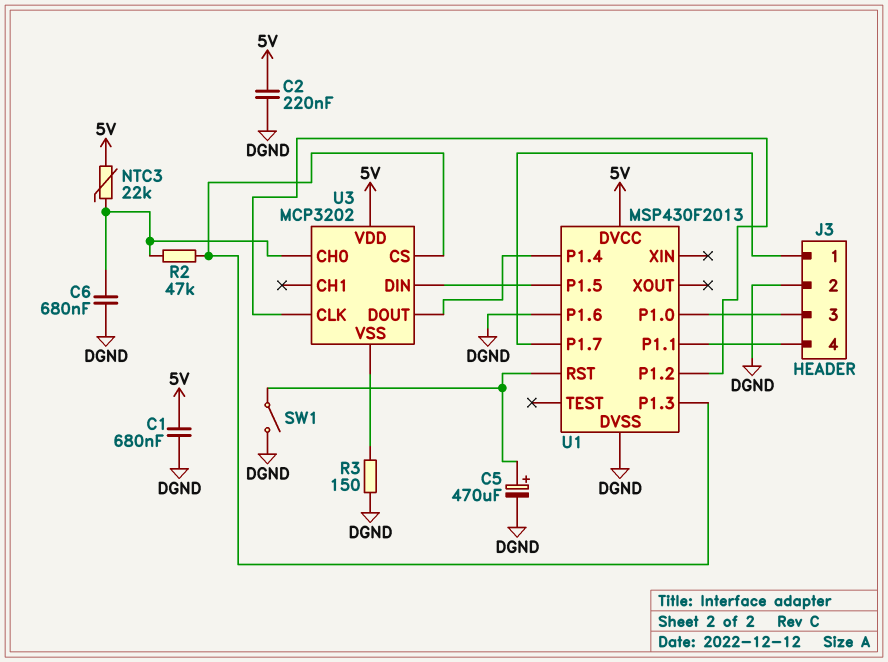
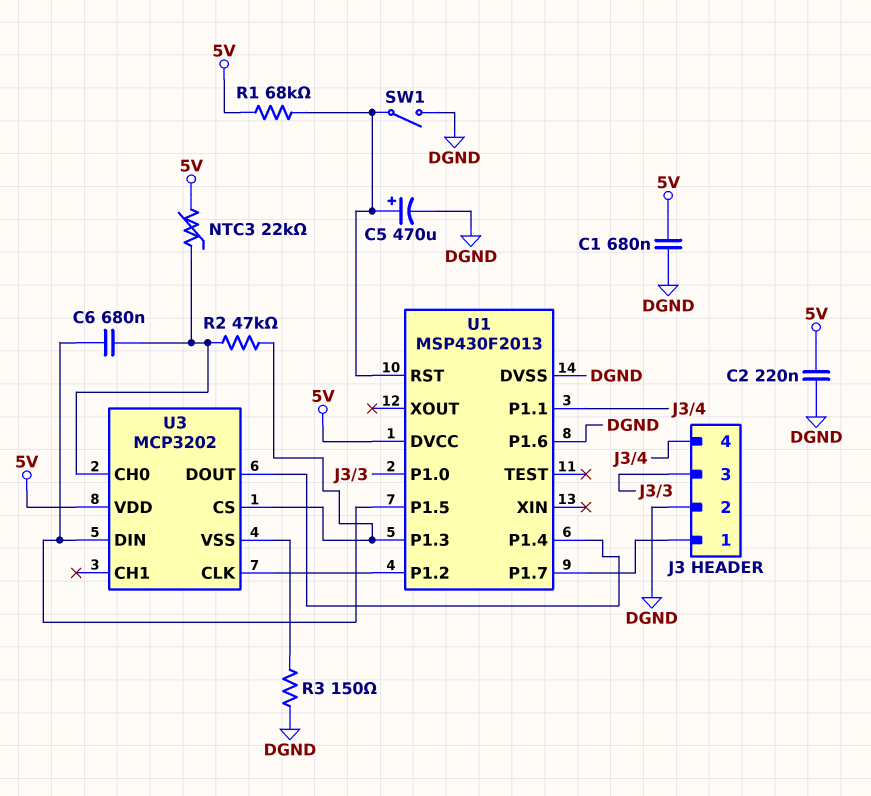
C6: 680nF (DGND, U3/CH0) -> 680nF (U1/P1.5, U3/CH0)
R1: none -> 68k (5V, U1/RST)

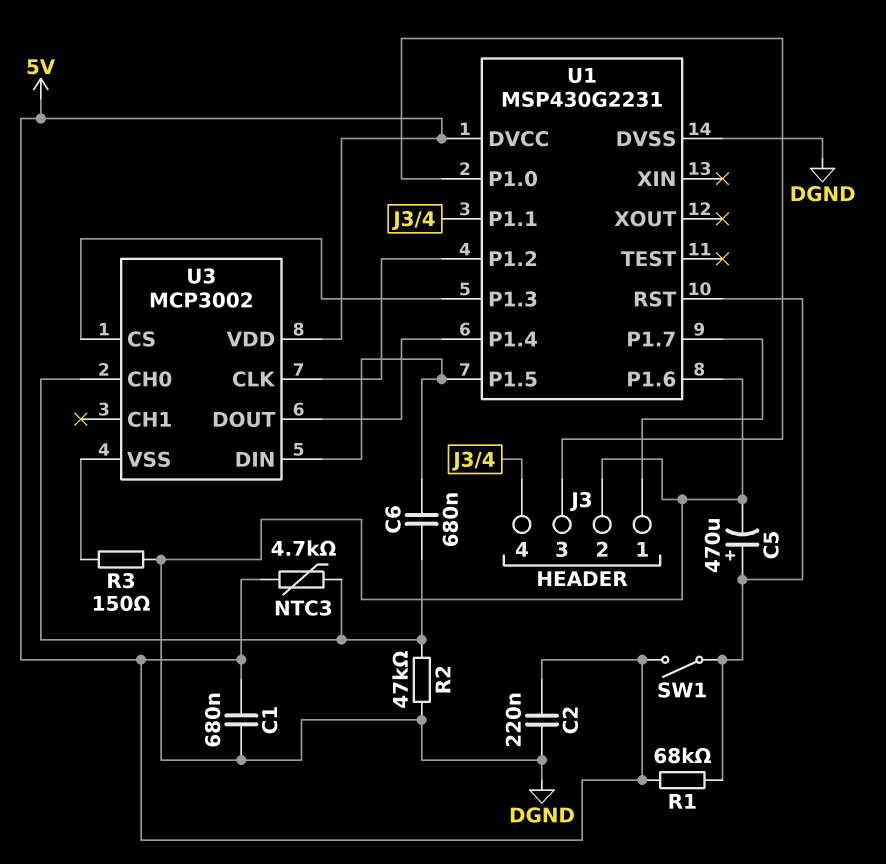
NTC3: 22k (5V, U3/CH0) -> 4.7k (5V, U3/CH0)
R2: 47k (U1/P1.3, U3/CH0) -> 47k (DGND, U3/CH0)
SW1: switch (DGND, U1/RST) -> switch (5V, U1/RST)
U1: MSP430F2013 -> MSP430G2231
U3: MCP3202 -> MCP3002

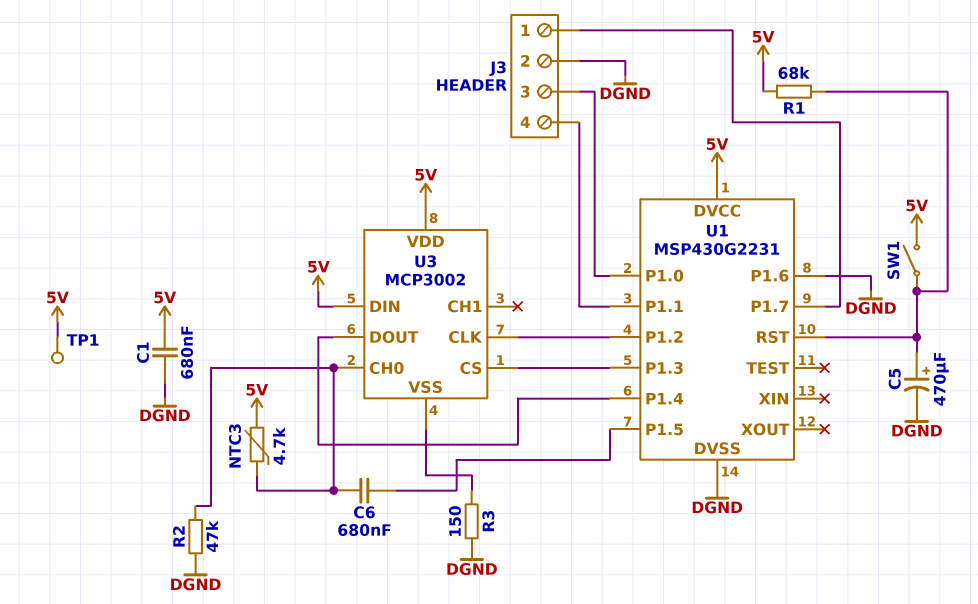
C2: 220nF (5V, DGND) -> none
TP1: none -> test point (5V)
U3 pin DIN: U1/P1.5 -> 5V

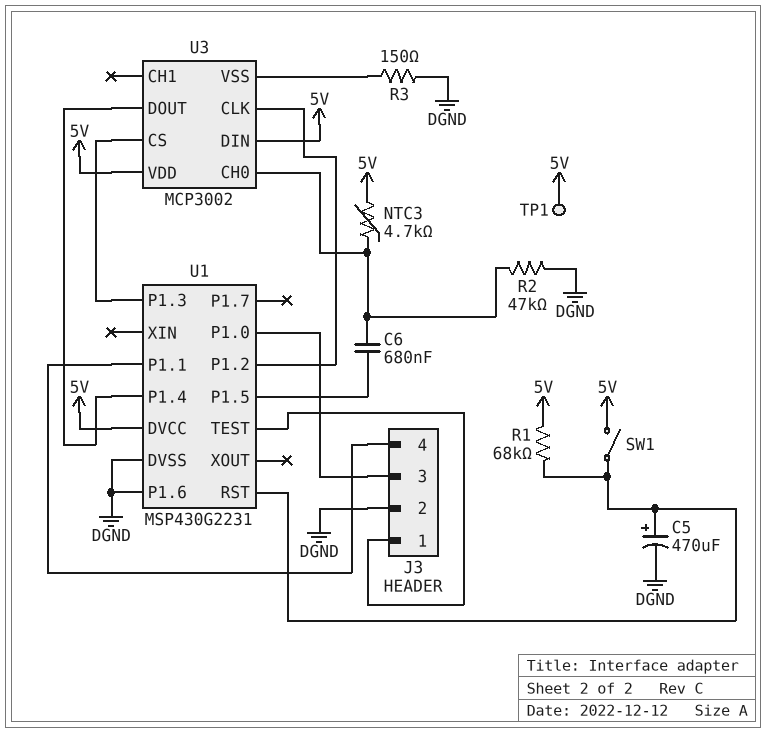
C1: 680nF (5V, DGND) -> none
U1 pin P1.7: J3/1 -> none
U1 pin TEST: none -> J3/1

